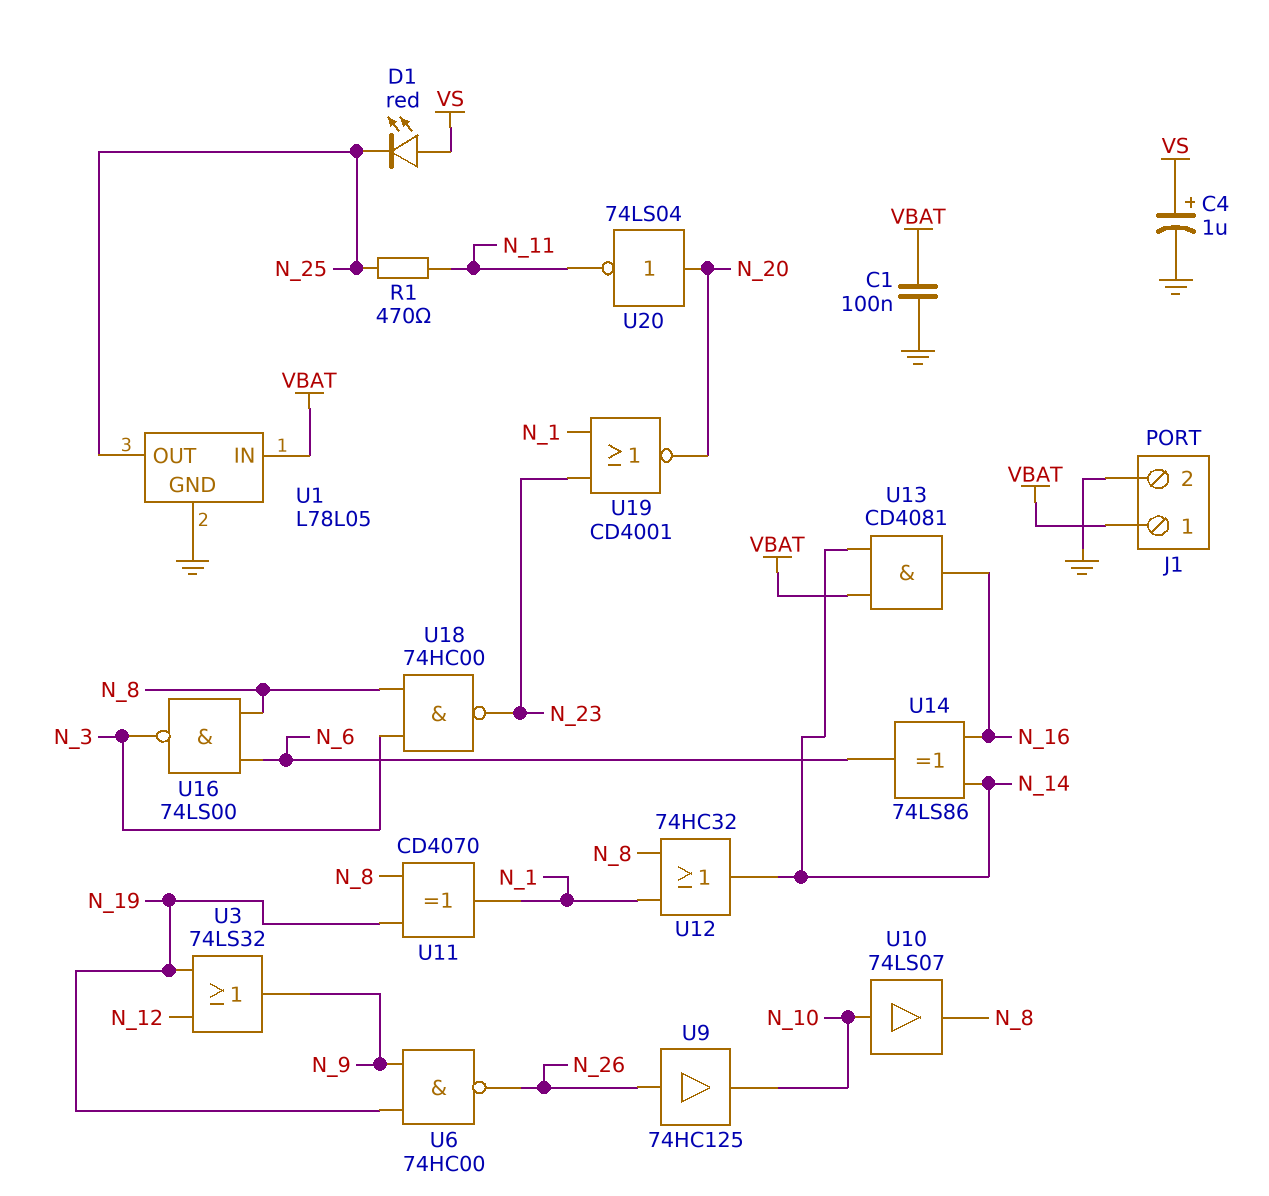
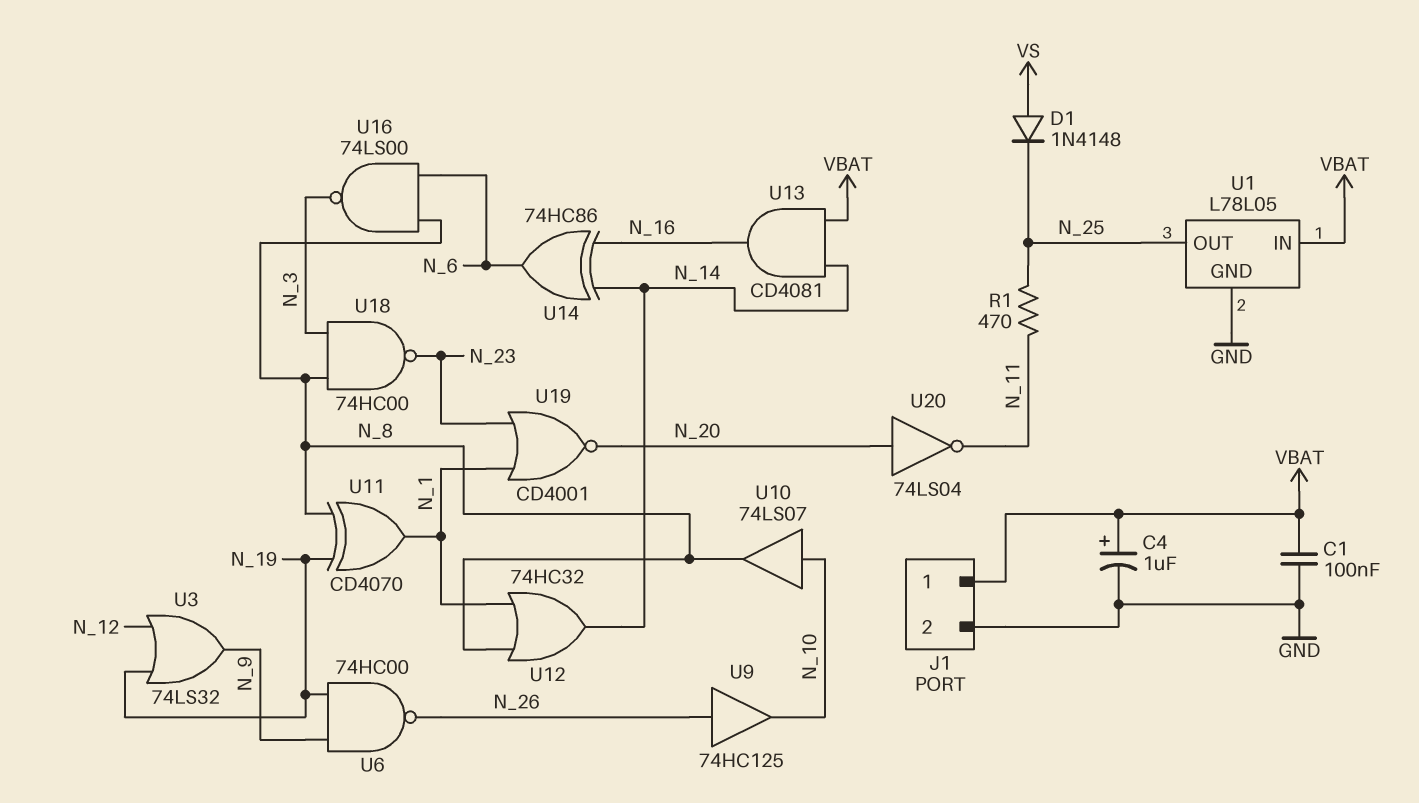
C4: 1uF (plus VS, minus GND) -> 1uF (plus VBAT, minus GND)
D1: LED red (A VS, K N_25) -> diode 1N4148 (A VS, K N_25)
U14: XOR 74LS86 (in N_14, in N_16, out N_6) -> XOR 74HC86 (in N_14, in N_16, out N_6)

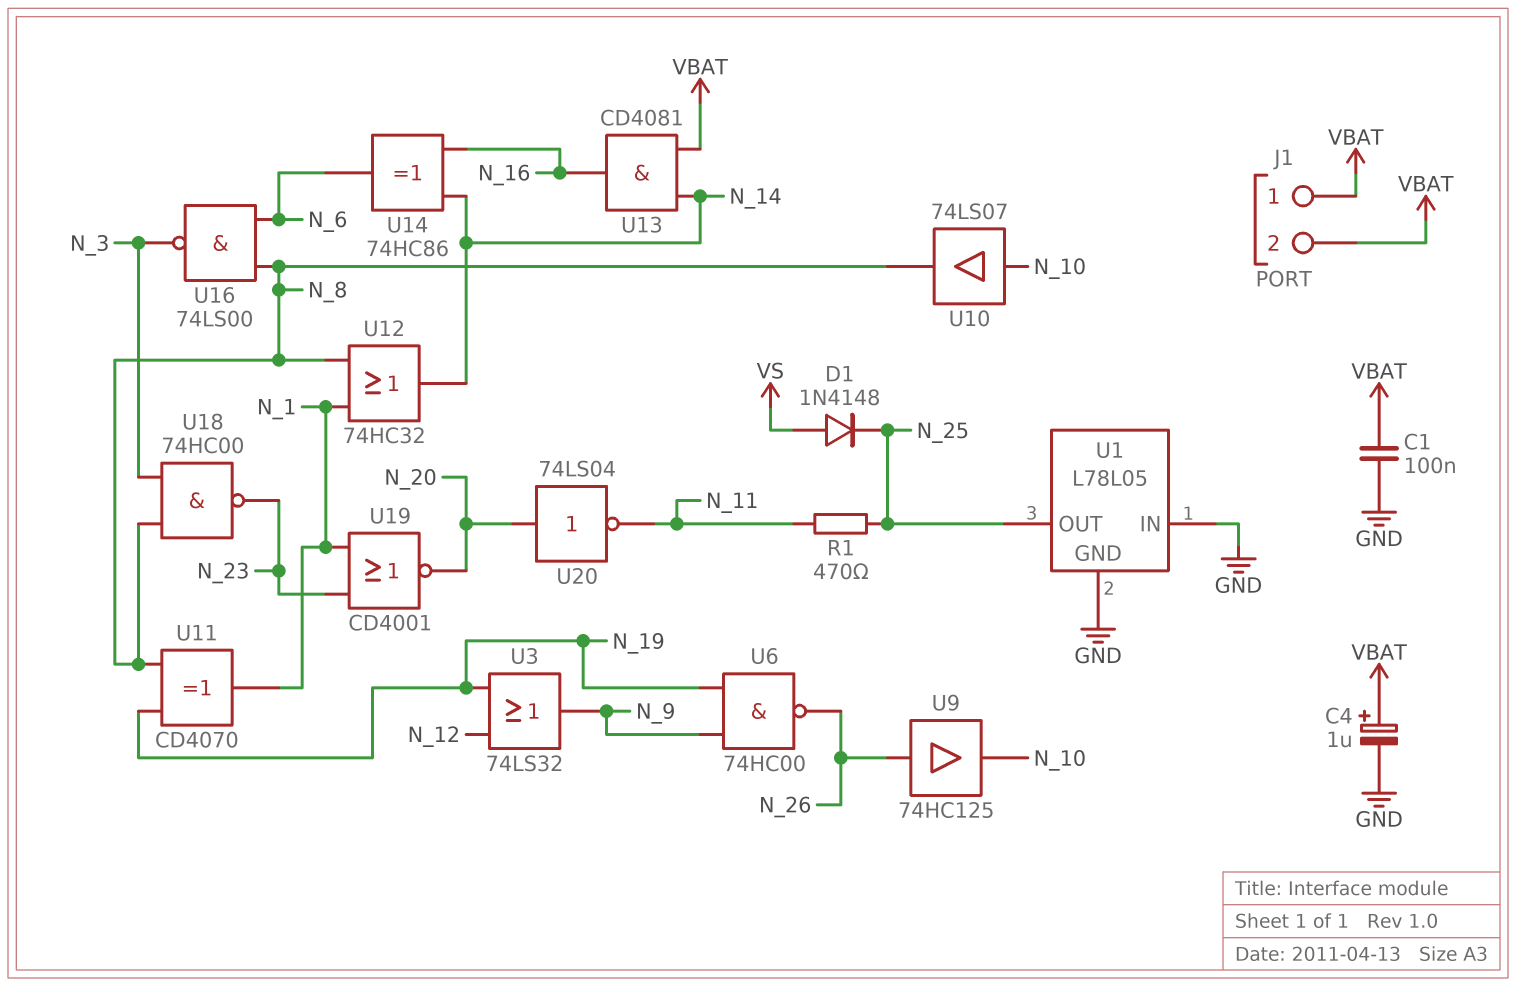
J1 pin 2: GND -> VBAT
U1 pin IN: VBAT -> GND

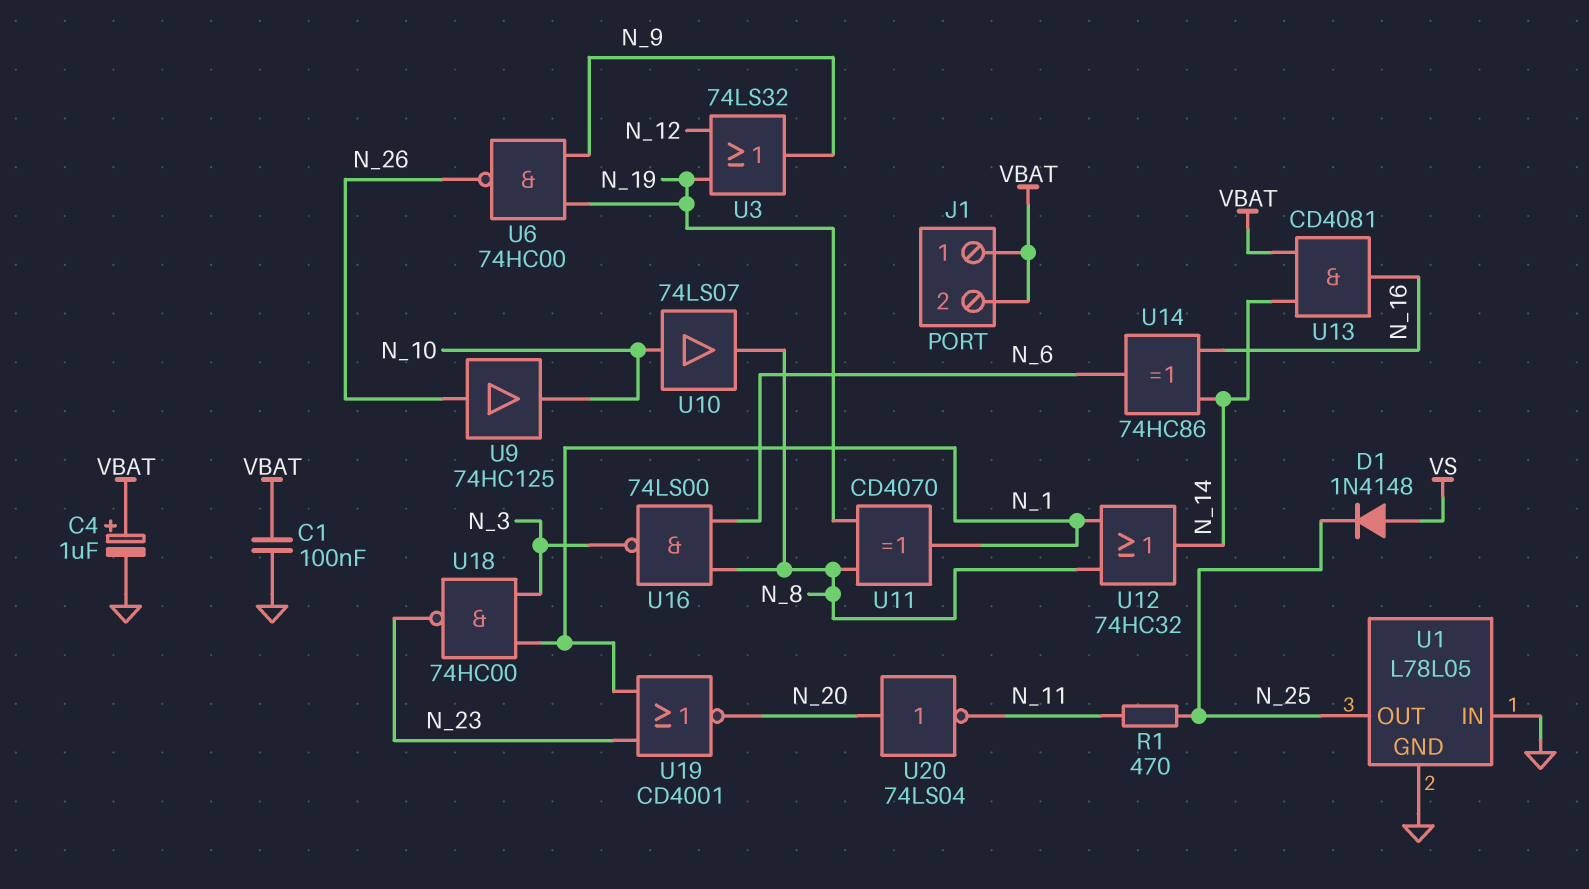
U18: NAND 74HC00 (in N_3, in N_8, out N_23) -> NAND 74HC00 (in N_1, in N_3, out N_23)

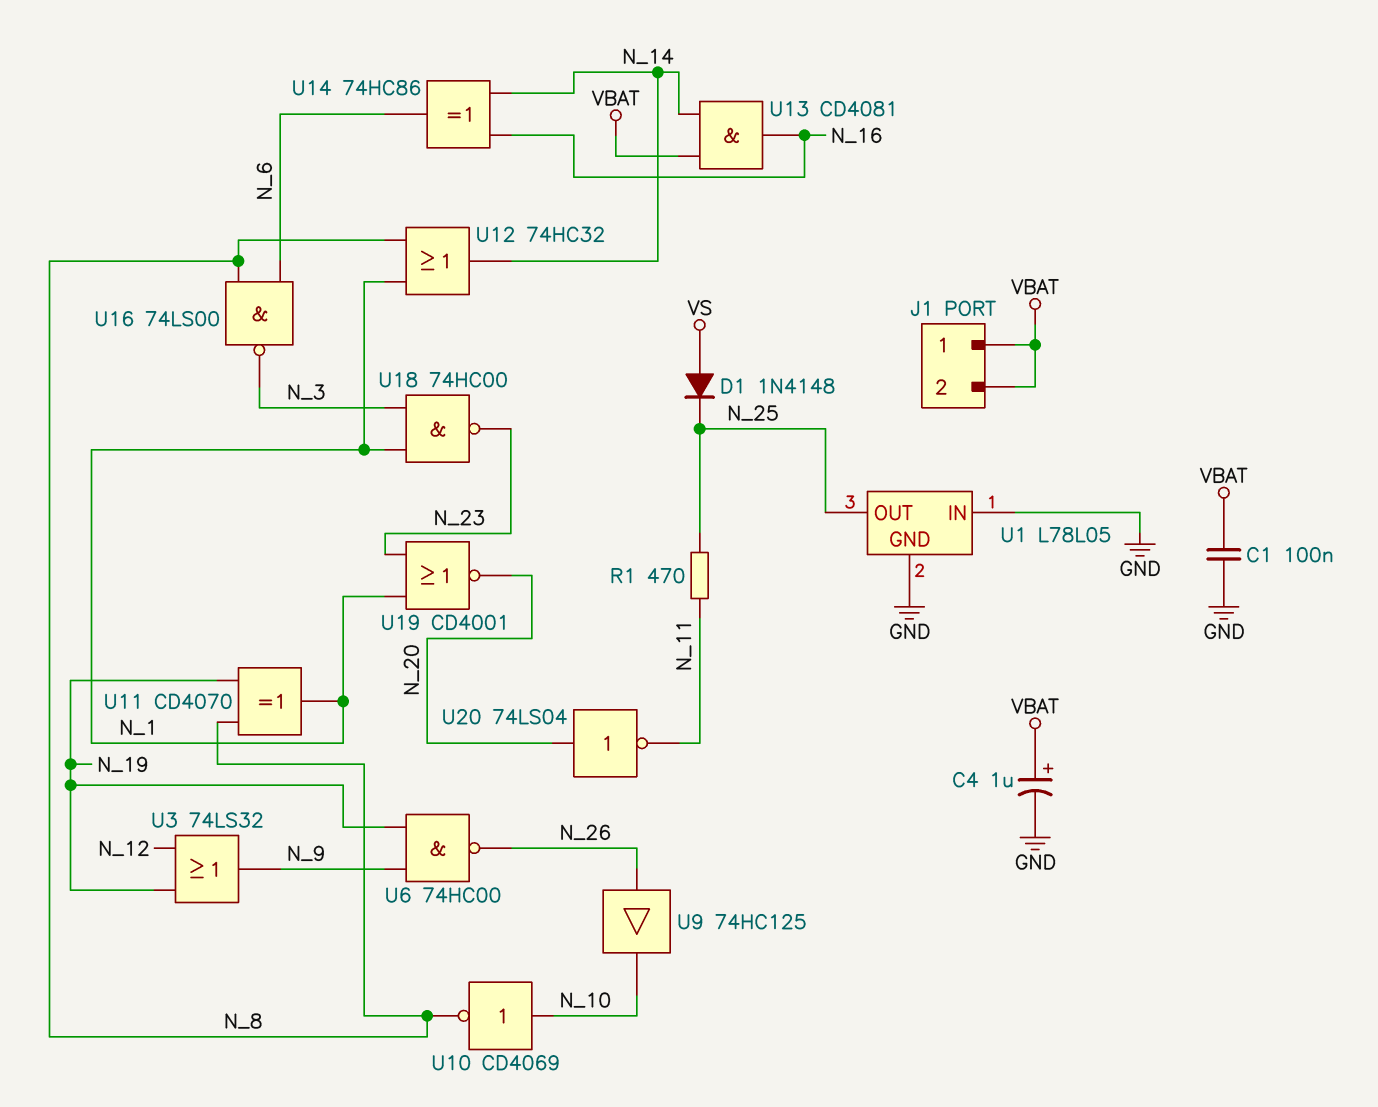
U10: buffer 74LS07 (in N_10, out N_8) -> NOT CD4069 (in N_10, out N_8)

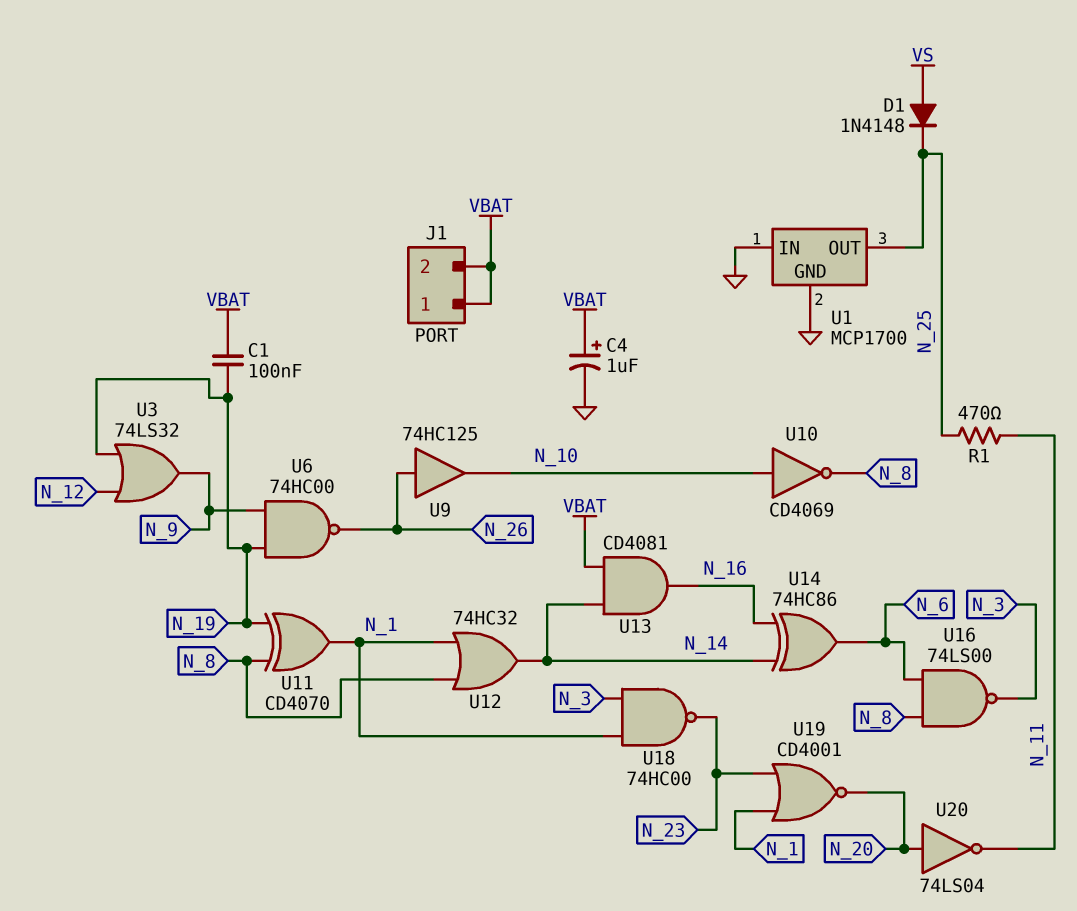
C1: 100nF (GND, VBAT) -> 100nF (N_19, VBAT)
U1: L78L05 -> MCP1700

